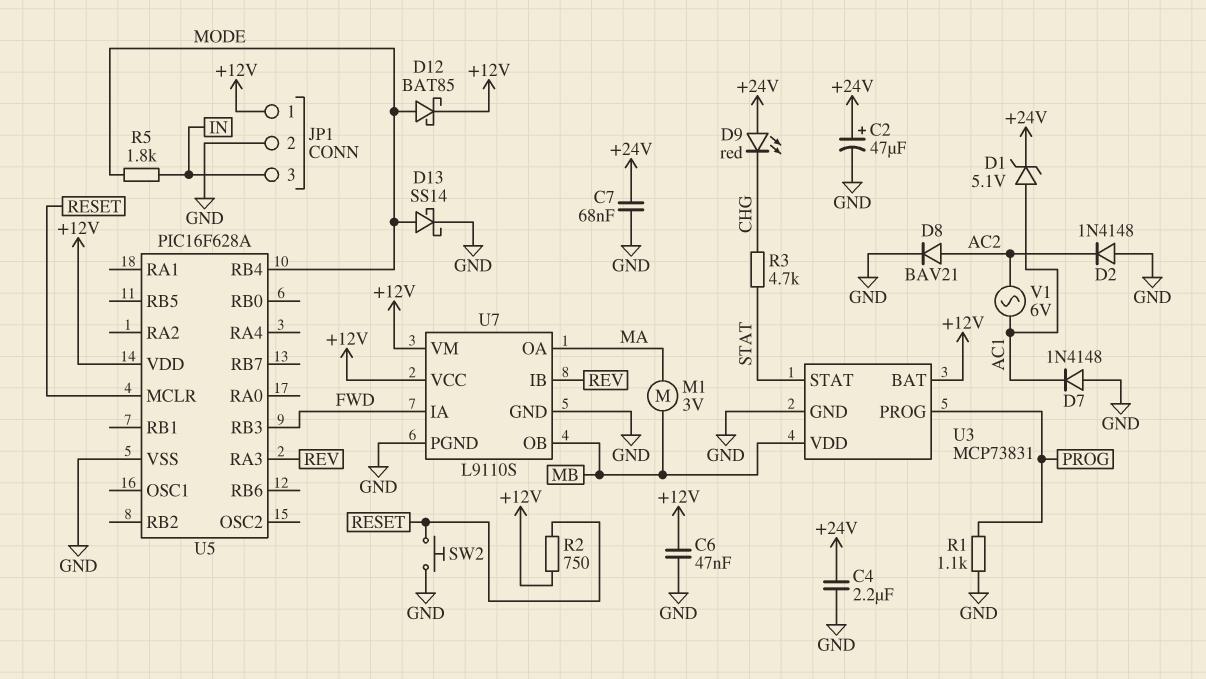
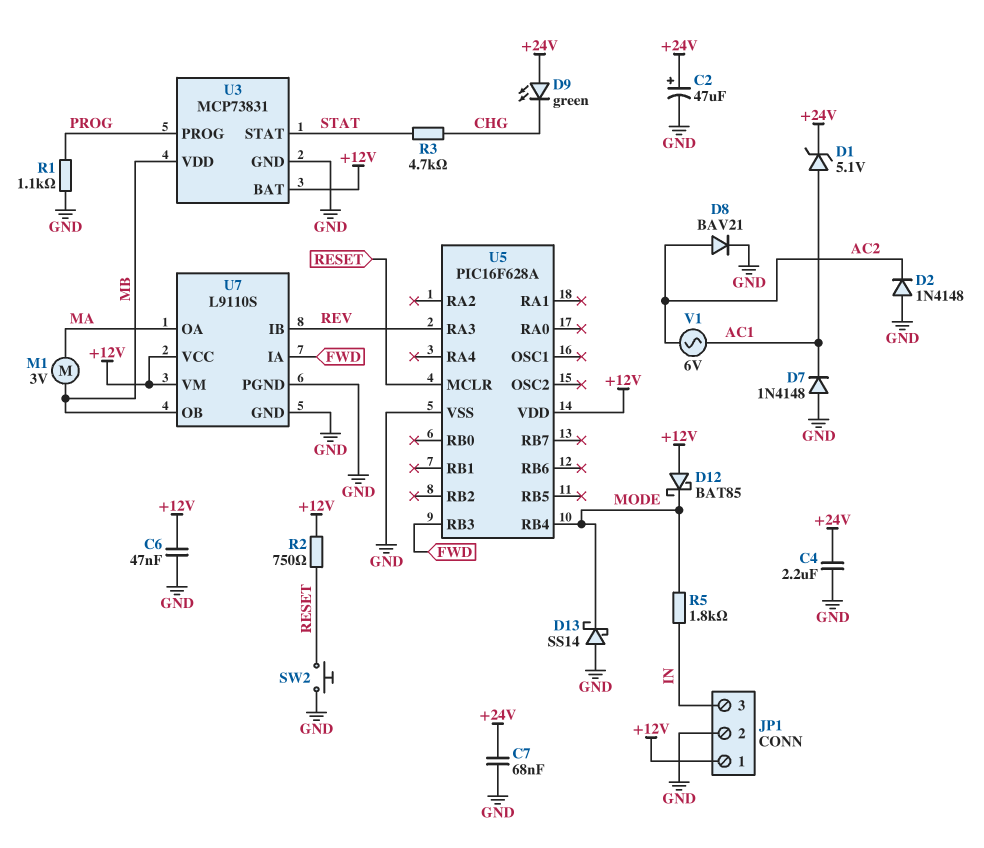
D9: LED red (A +24V, K CHG) -> LED green (A +24V, K CHG)
D12: schottky BAT85 (A MODE, K +12V) -> schottky BAT85 (A +12V, K MODE)
D13: schottky SS14 (A MODE, K GND) -> schottky SS14 (A GND, K MODE)

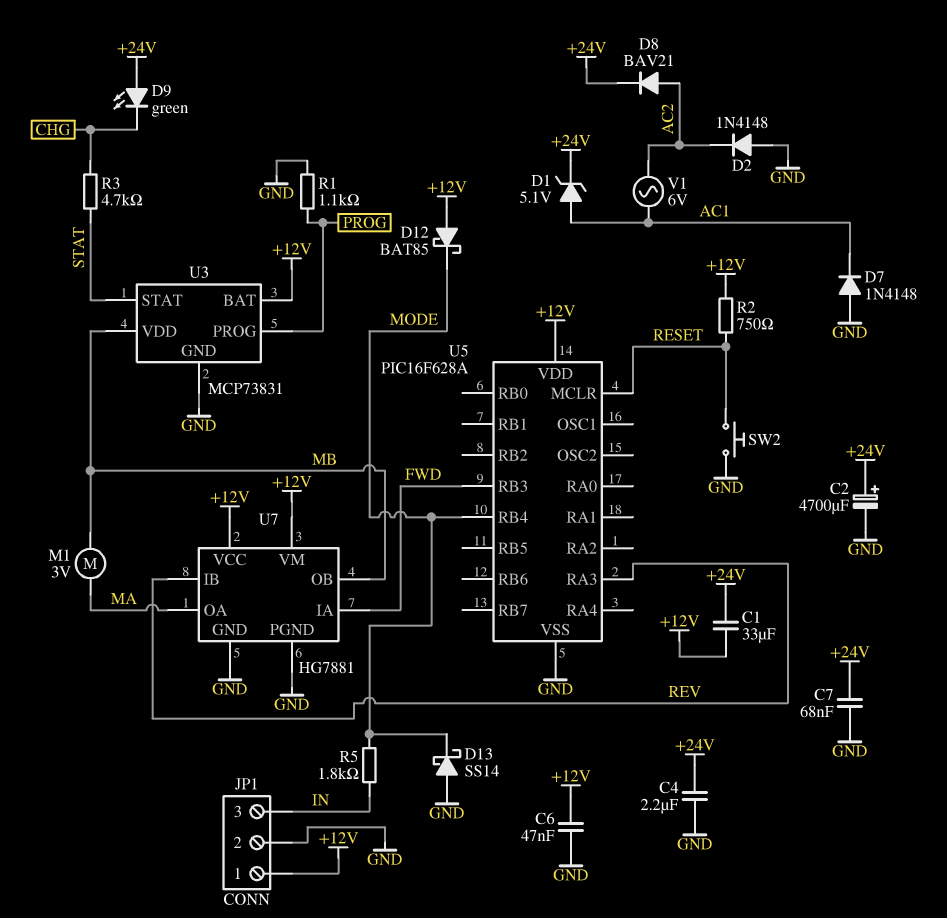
C1: none -> 33uF (+12V, +24V)
C2: 47uF (plus +24V, minus GND) -> 4700uF (plus +24V, minus GND)
D8: diode BAV21 (A AC2, K GND) -> diode BAV21 (A AC2, K +24V)
U7: L9110S -> HG7881

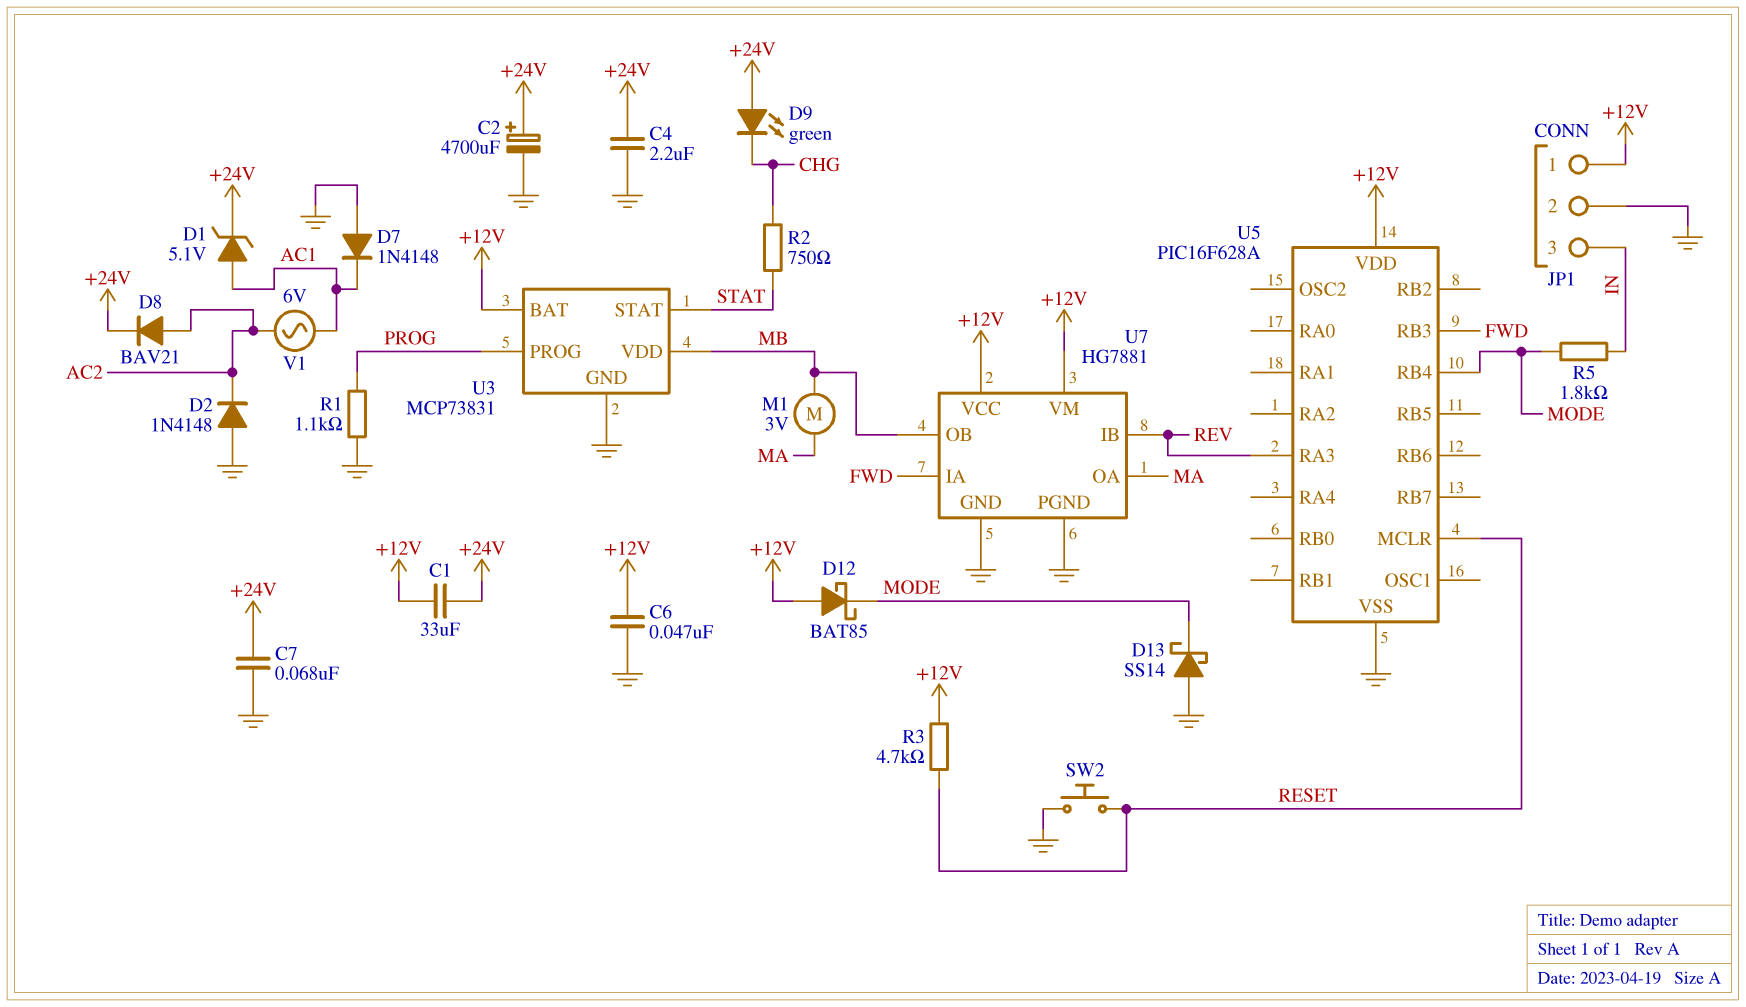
R2: 750 (+12V, RESET) -> 750 (CHG, STAT)
R3: 4.7k (CHG, STAT) -> 4.7k (+12V, RESET)

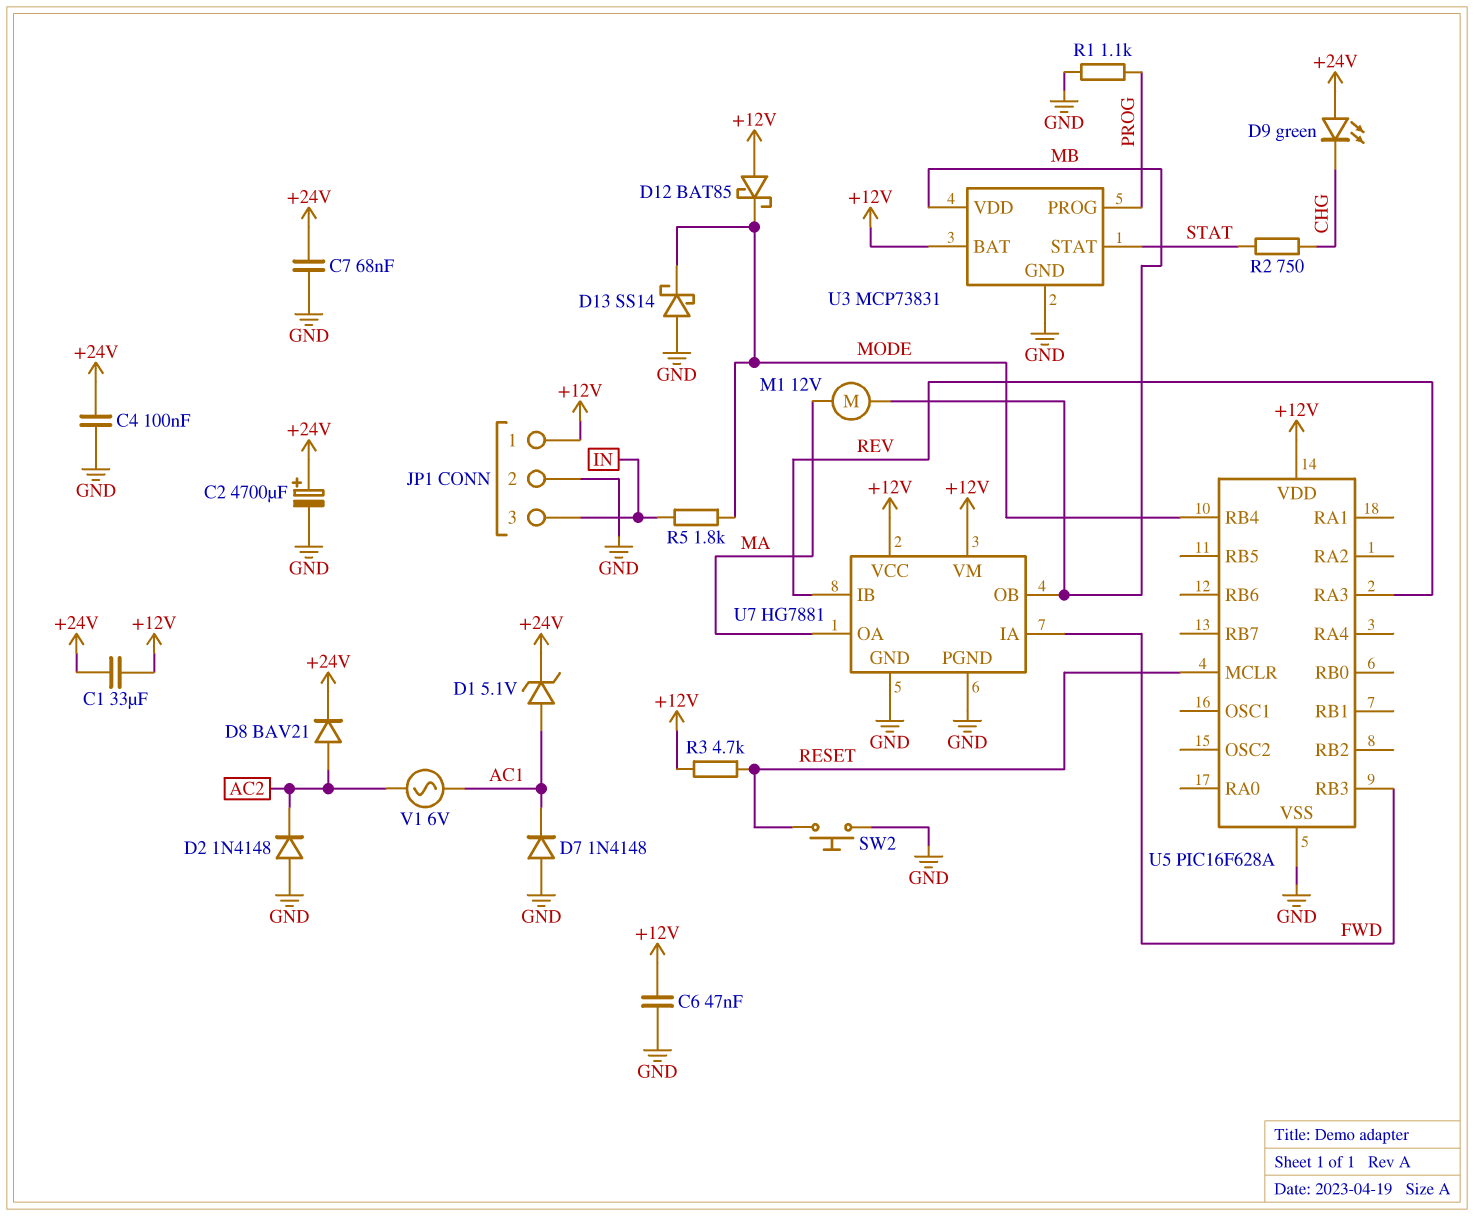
C4: 2.2uF (+24V, GND) -> 100nF (+24V, GND)
M1: motor 3V (MA, MB) -> motor 12V (MA, MB)

